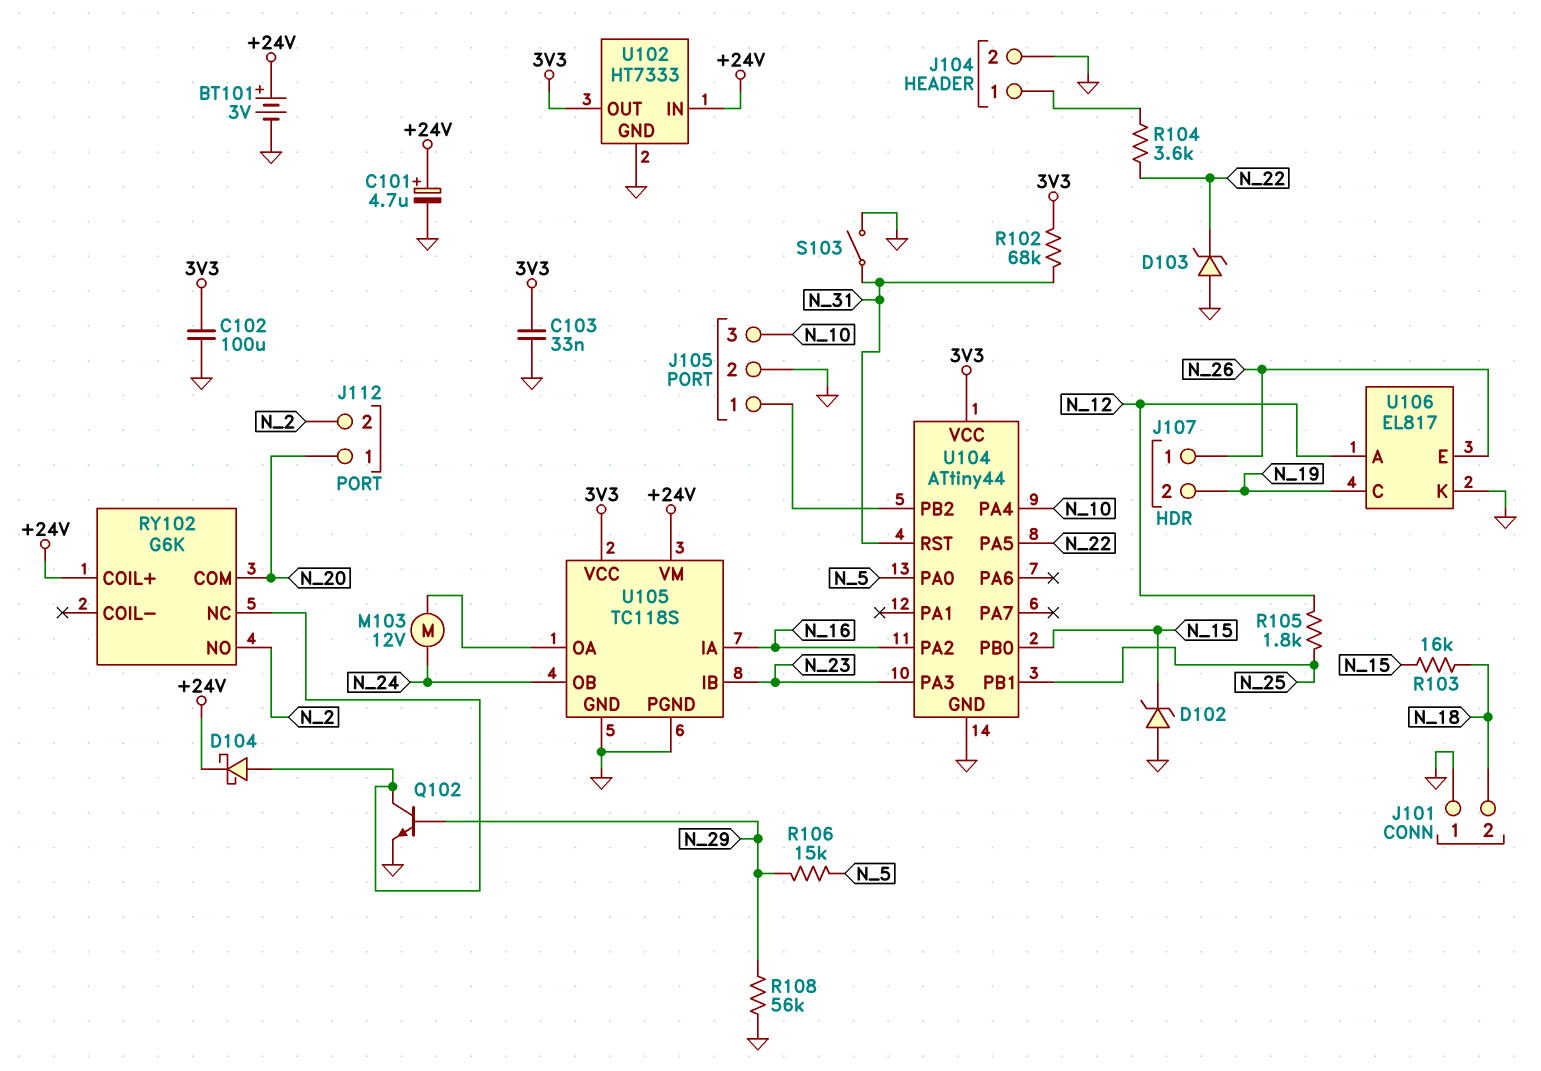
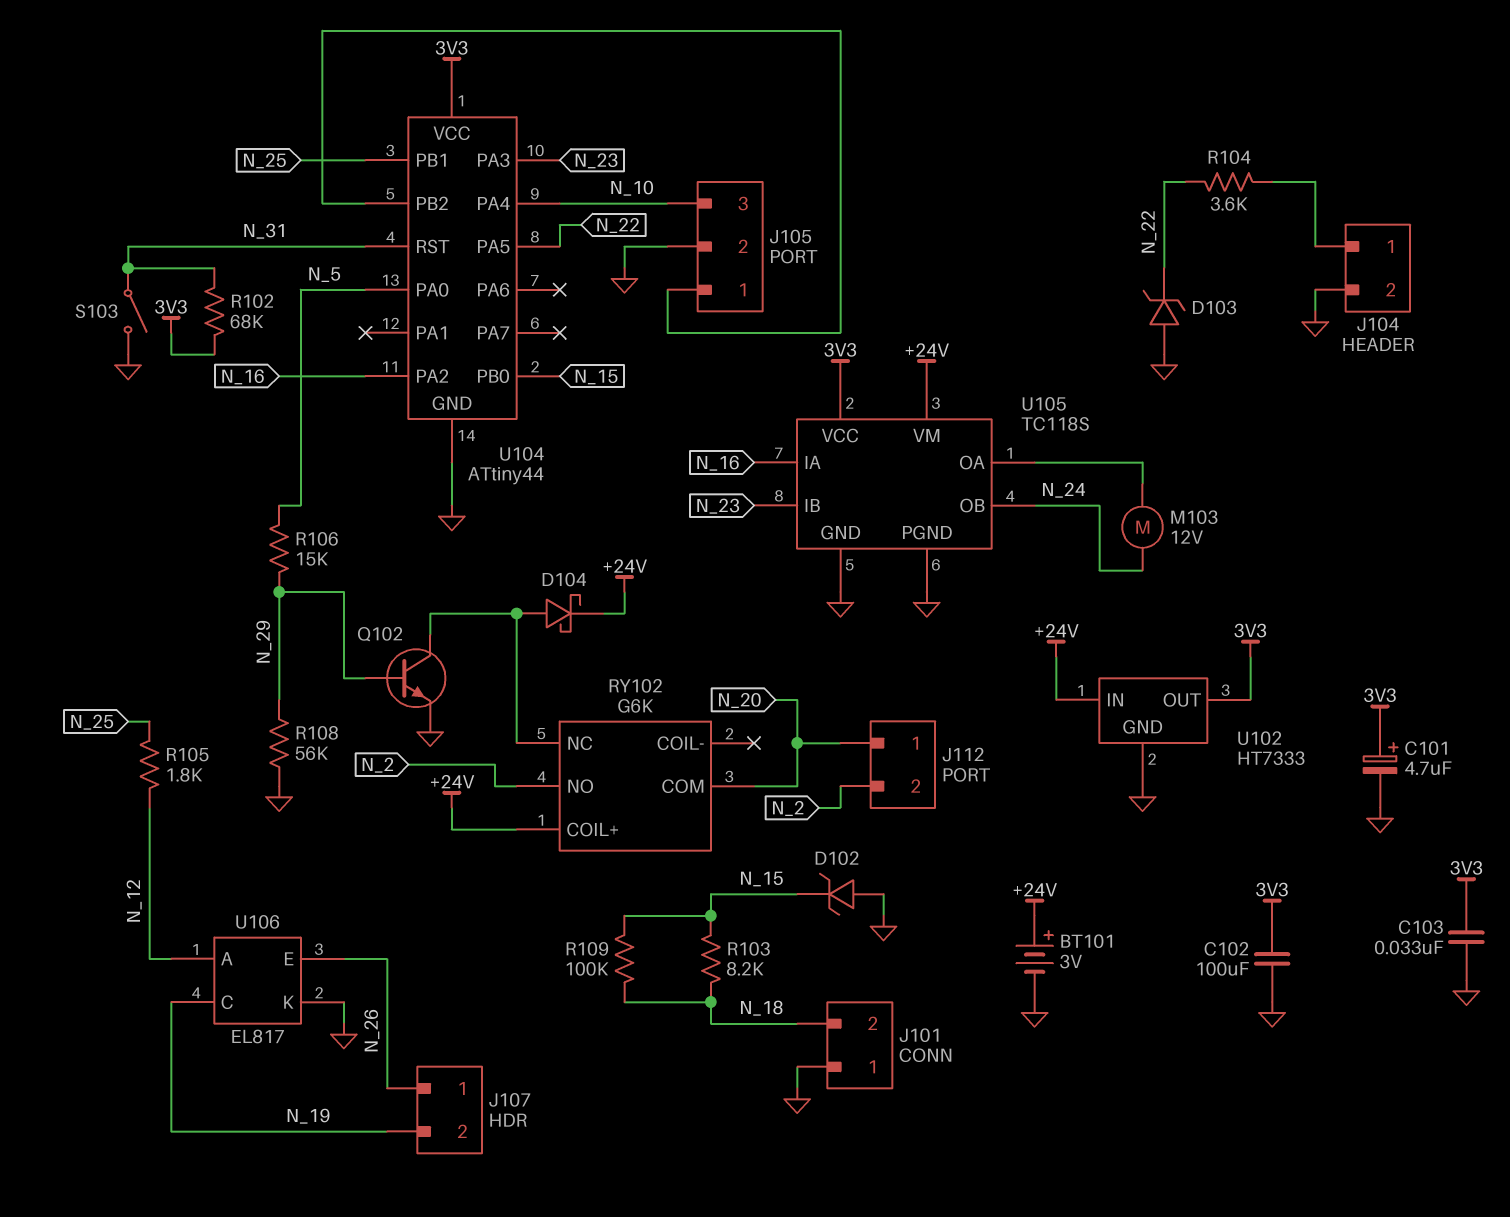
C101: 4.7uF (plus +24V, minus GND) -> 4.7uF (plus 3V3, minus GND)
R103: 16k (N_15, N_18) -> 8.2k (N_15, N_18)
R109: none -> 100k (N_15, N_18)

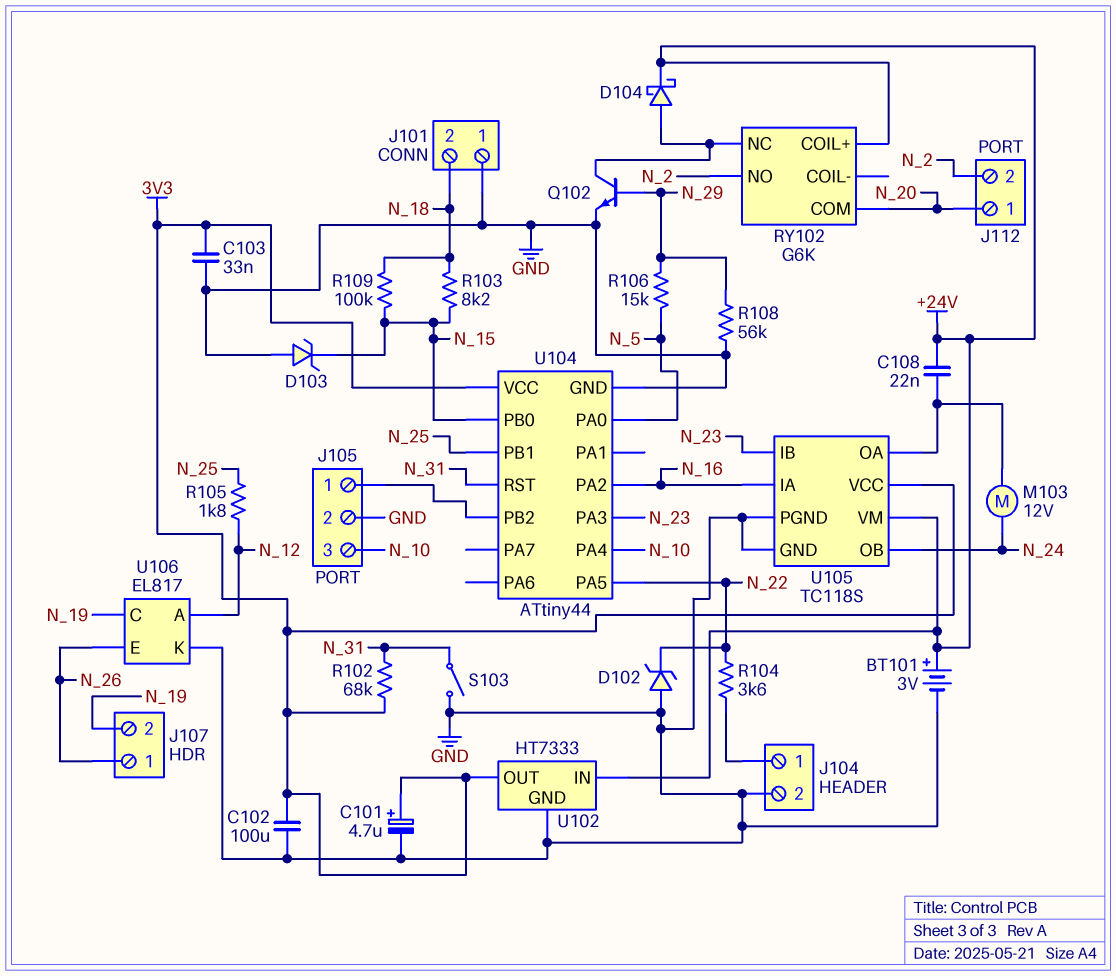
C108: none -> 22nF (+24V, U105/OA)
D102: zener (A GND, K N_15) -> zener (A GND, K N_22)
D103: zener (A GND, K N_22) -> zener (A GND, K N_15)

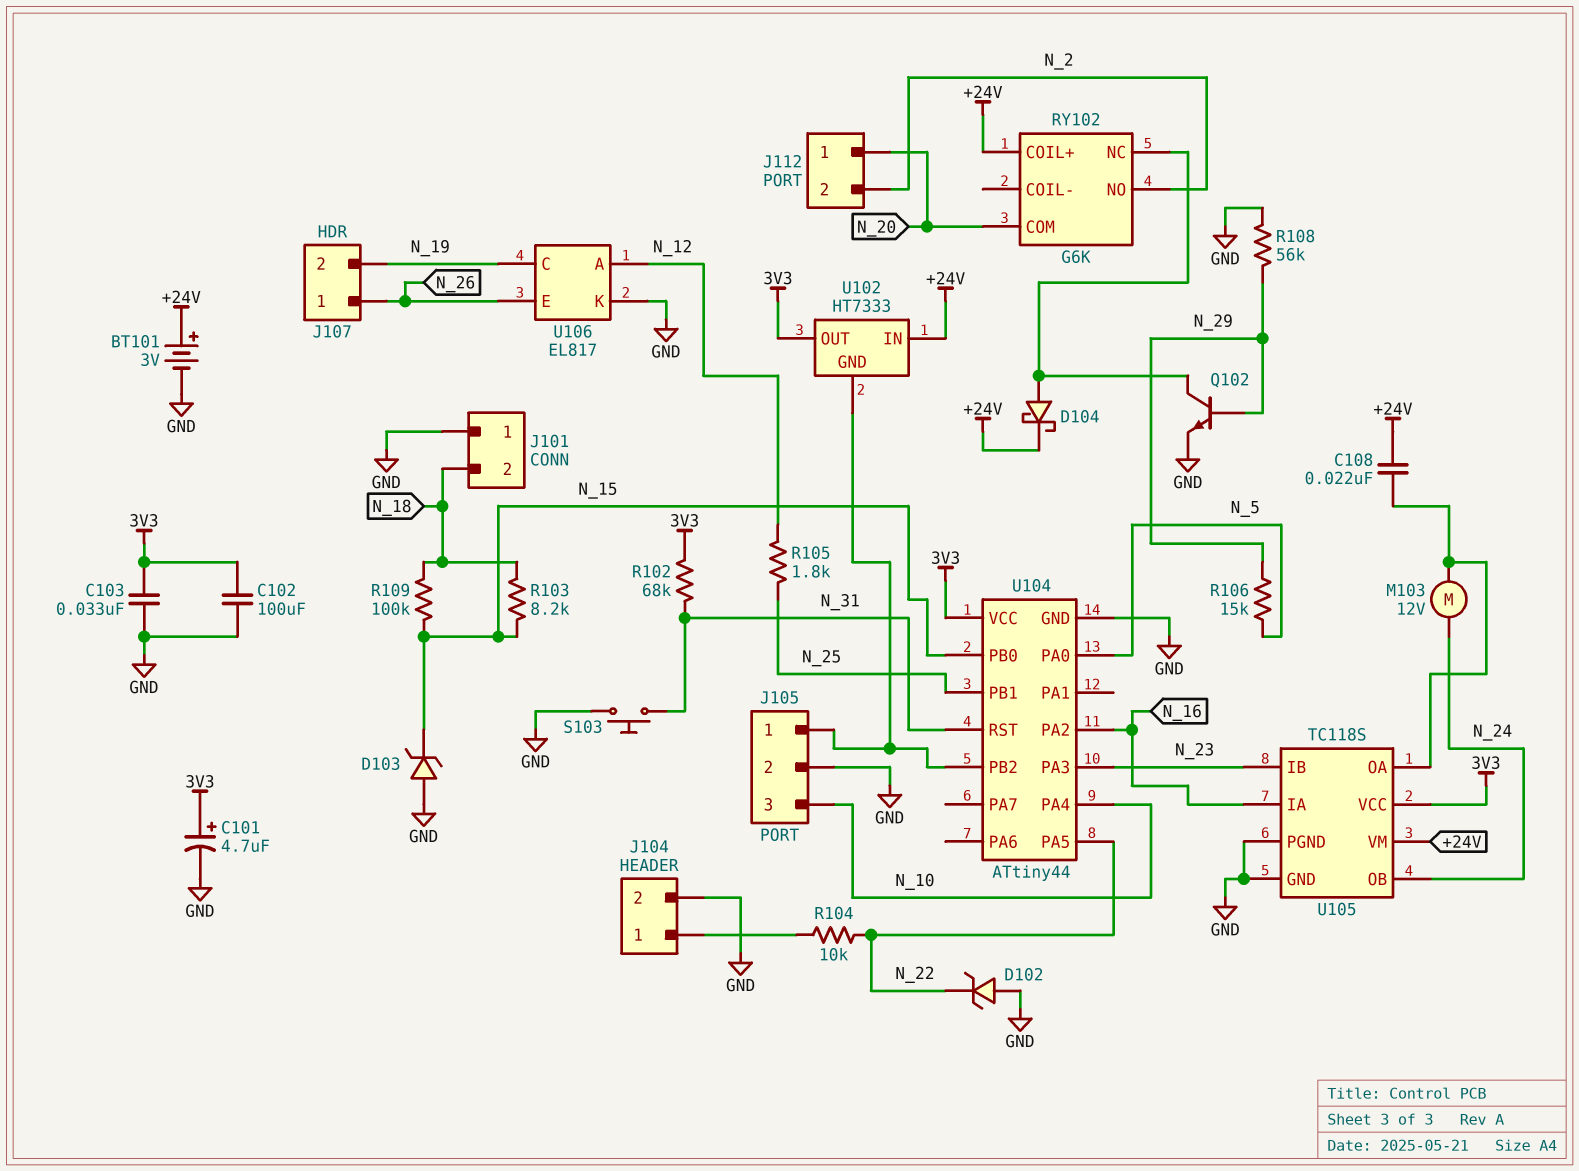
R104: 3.6k (J104/1, N_22) -> 10k (J104/1, N_22)
S103: switch (GND, N_31) -> button (GND, N_31)
U102 pin GND: GND -> J105/1

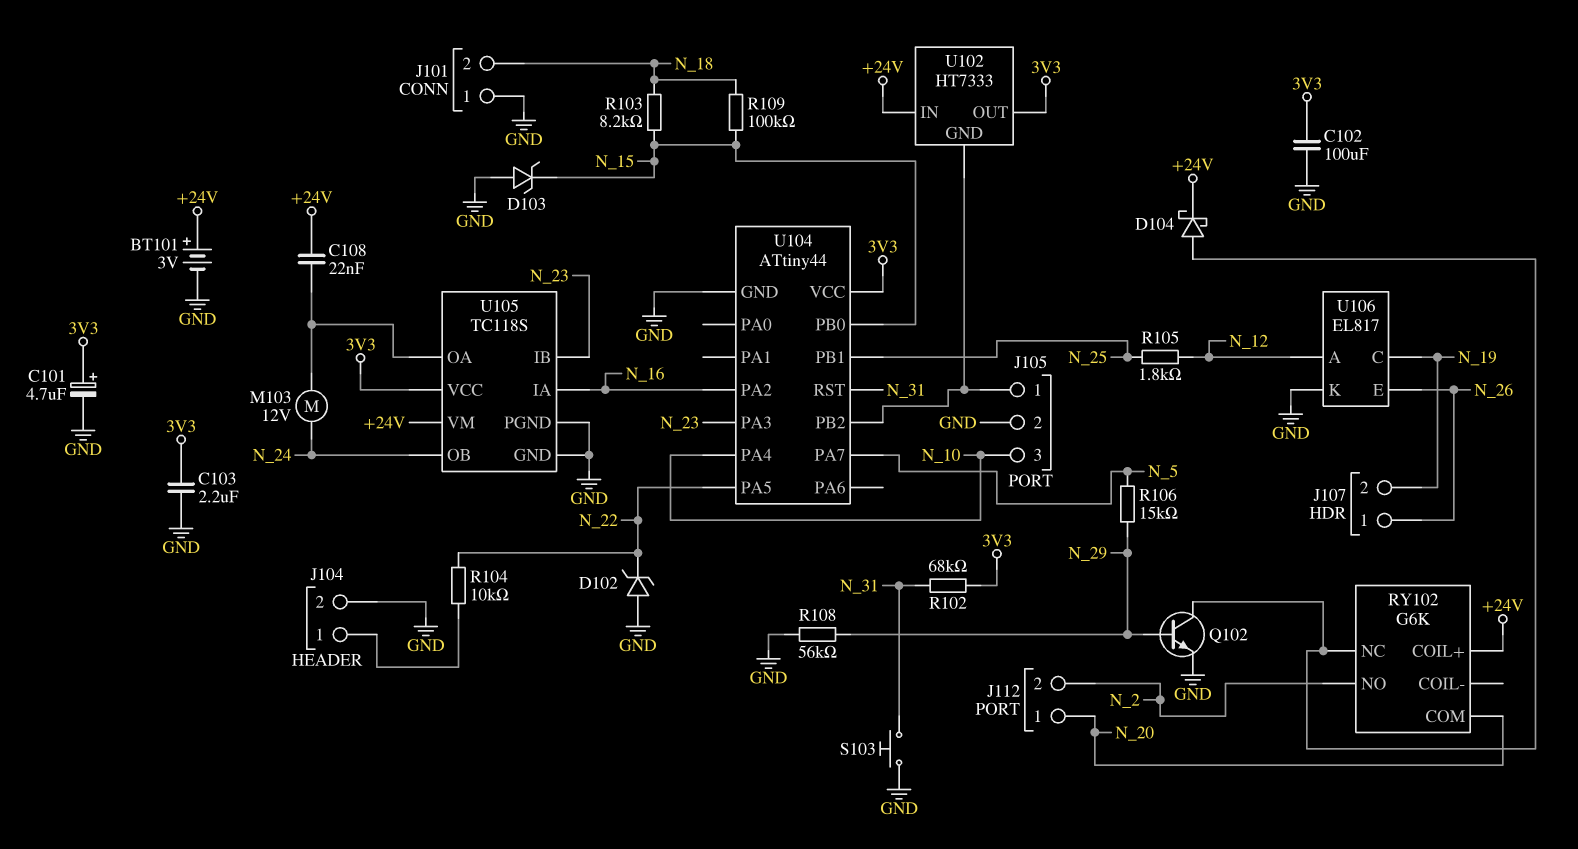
C103: 33nF (3V3, GND) -> 2.2uF (3V3, GND)
U104 pin PA0: N_5 -> none
U104 pin PA7: none -> N_5

